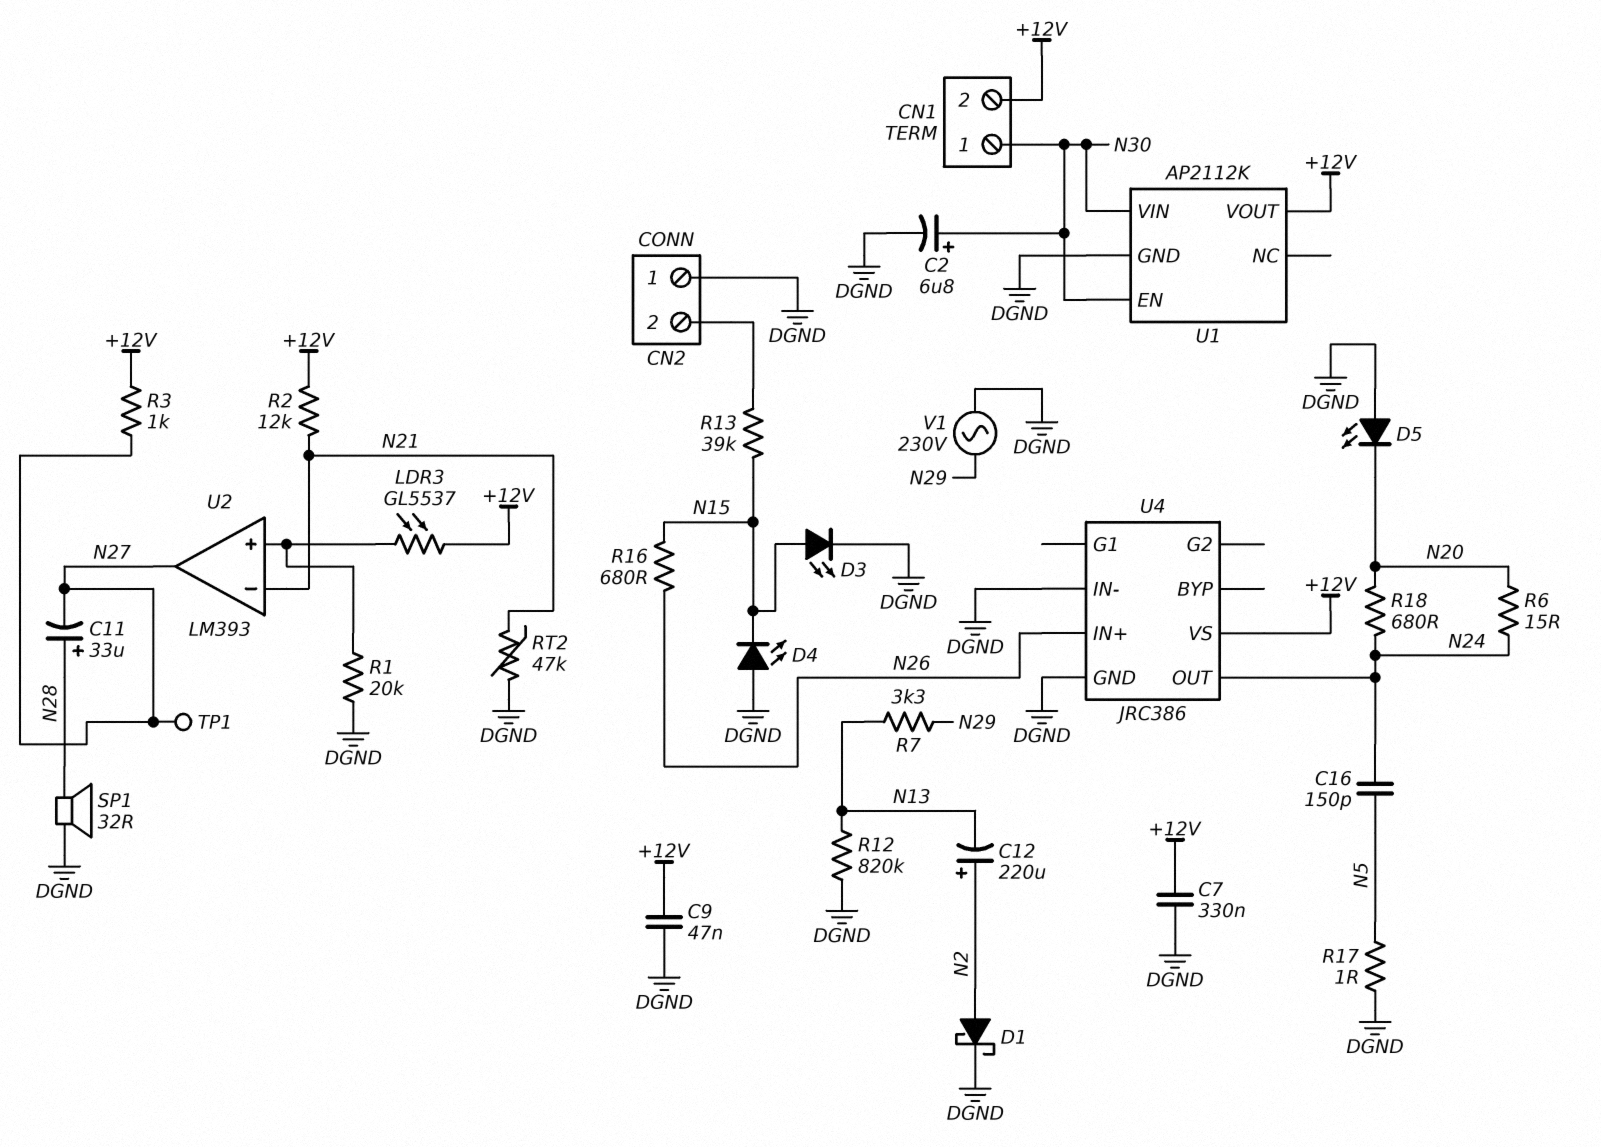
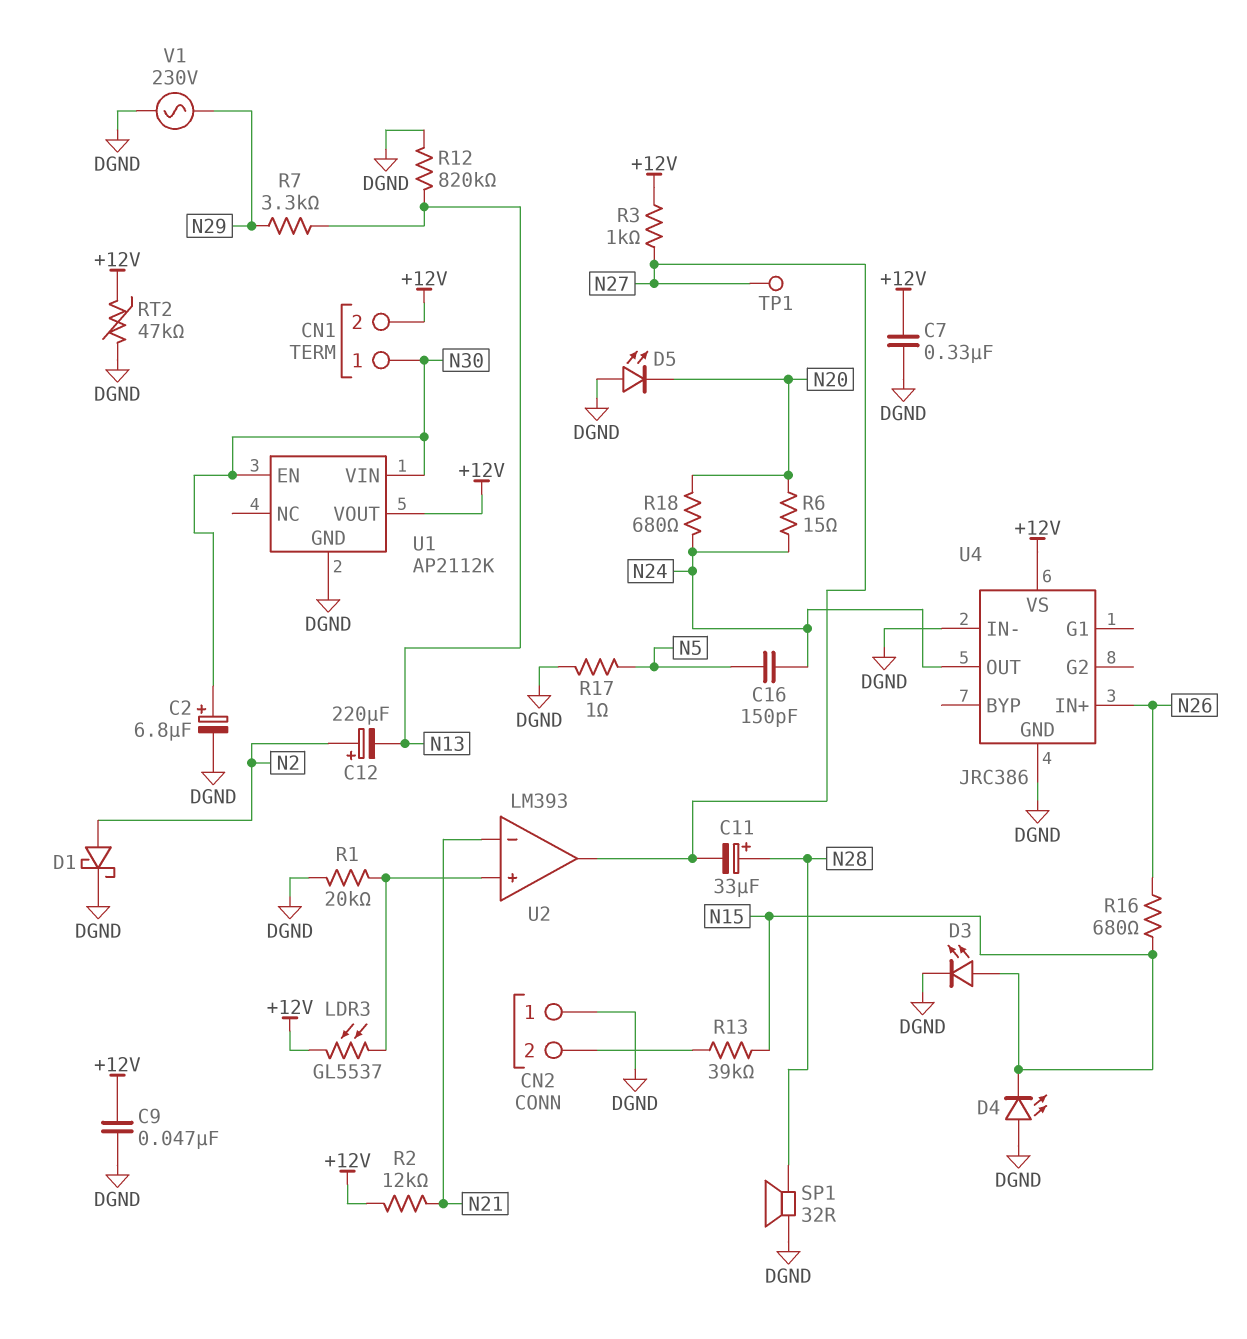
RT2: 47k (DGND, N21) -> 47k (+12V, DGND)

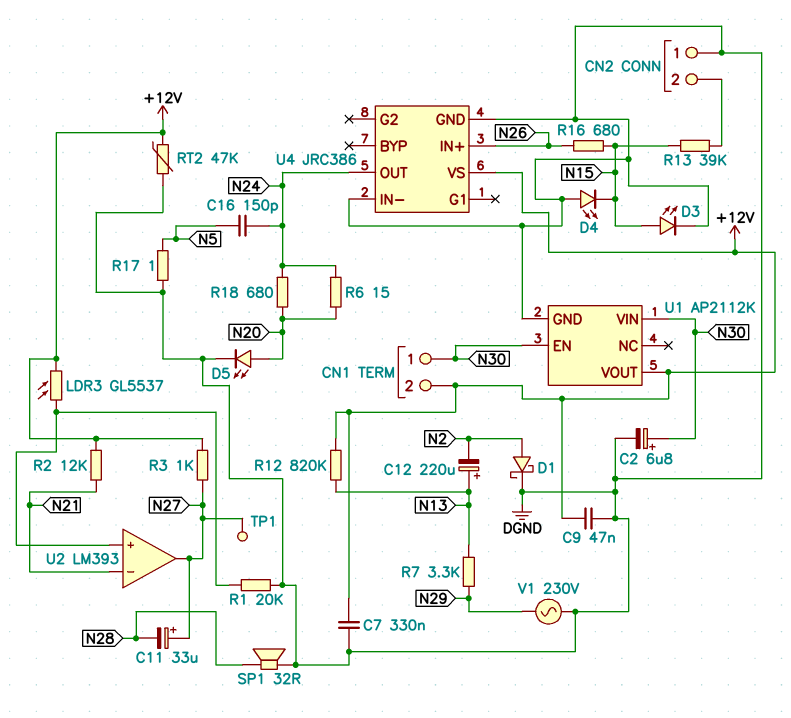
C11: 33uF (plus N28, minus N27) -> 33uF (plus N27, minus N28)
C12: 220uF (plus N2, minus N13) -> 220uF (plus N13, minus N2)
D5: LED (A DGND, K N20) -> LED (A N20, K DGND)
R12: 820k (DGND, N13) -> 820k (+12V, N13)

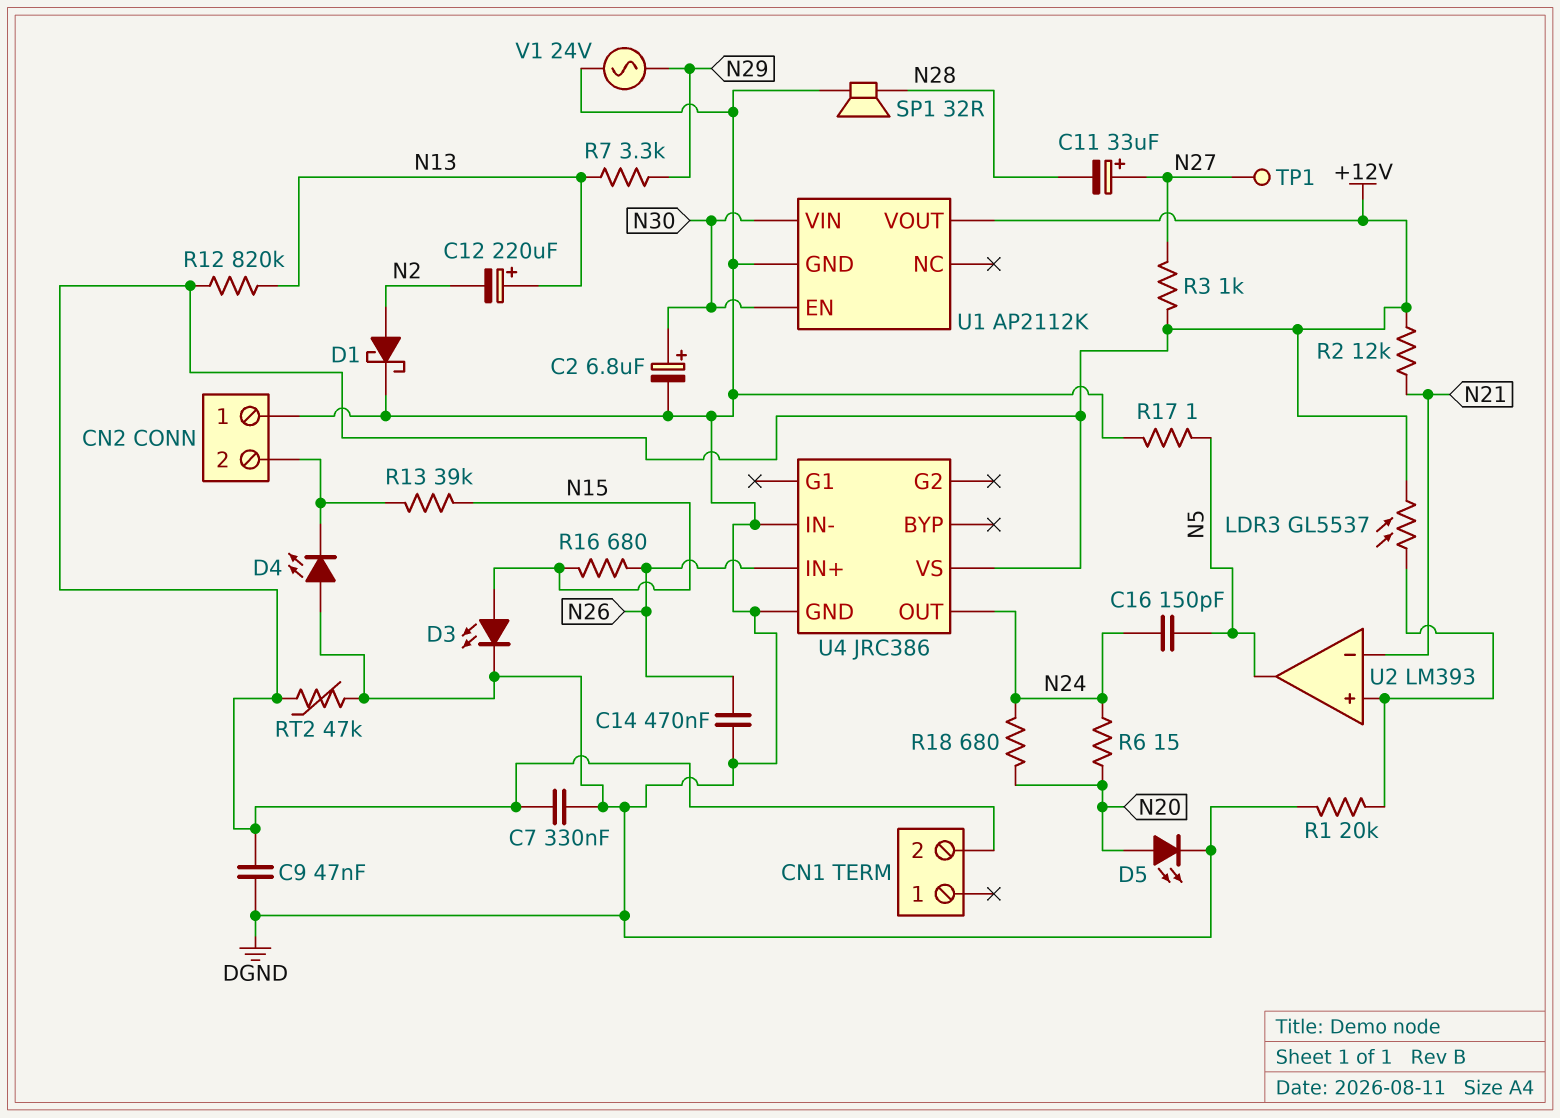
C14: none -> 470nF (DGND, N26)
CN1 pin 1: N30 -> none
D4: LED (A DGND, K N15) -> LED (A DGND, K CN2/2)
U2 pin out: N27 -> N5
V1: AC 230V (DGND, N29) -> AC 24V (DGND, N29)

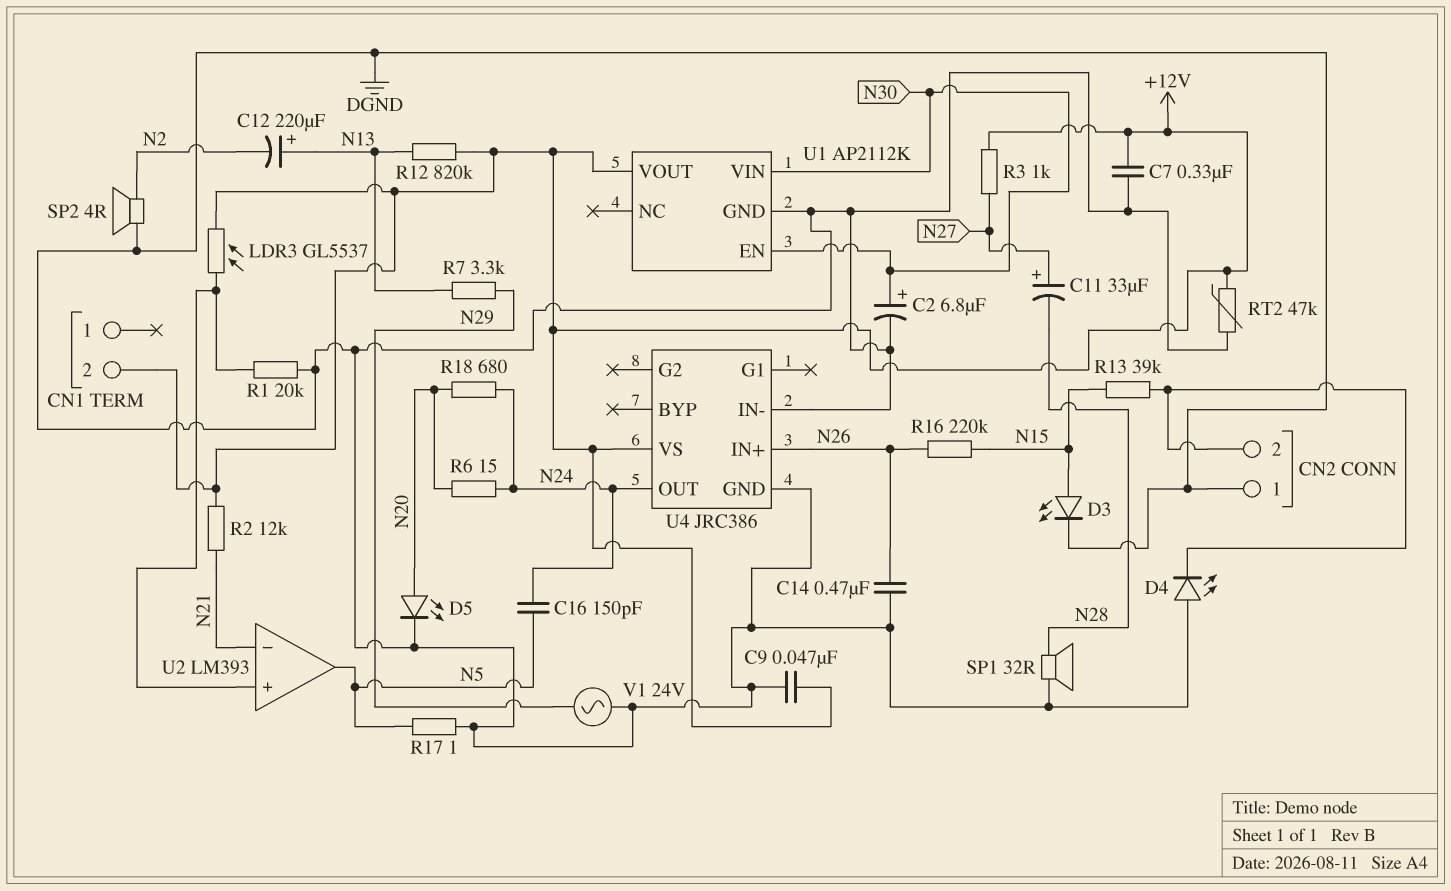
D1: schottky (A N2, K DGND) -> none
R16: 680 (N15, N26) -> 220k (N15, N26)
SP2: none -> speaker 4R (DGND, N2)
TP1: test point (N27) -> none

